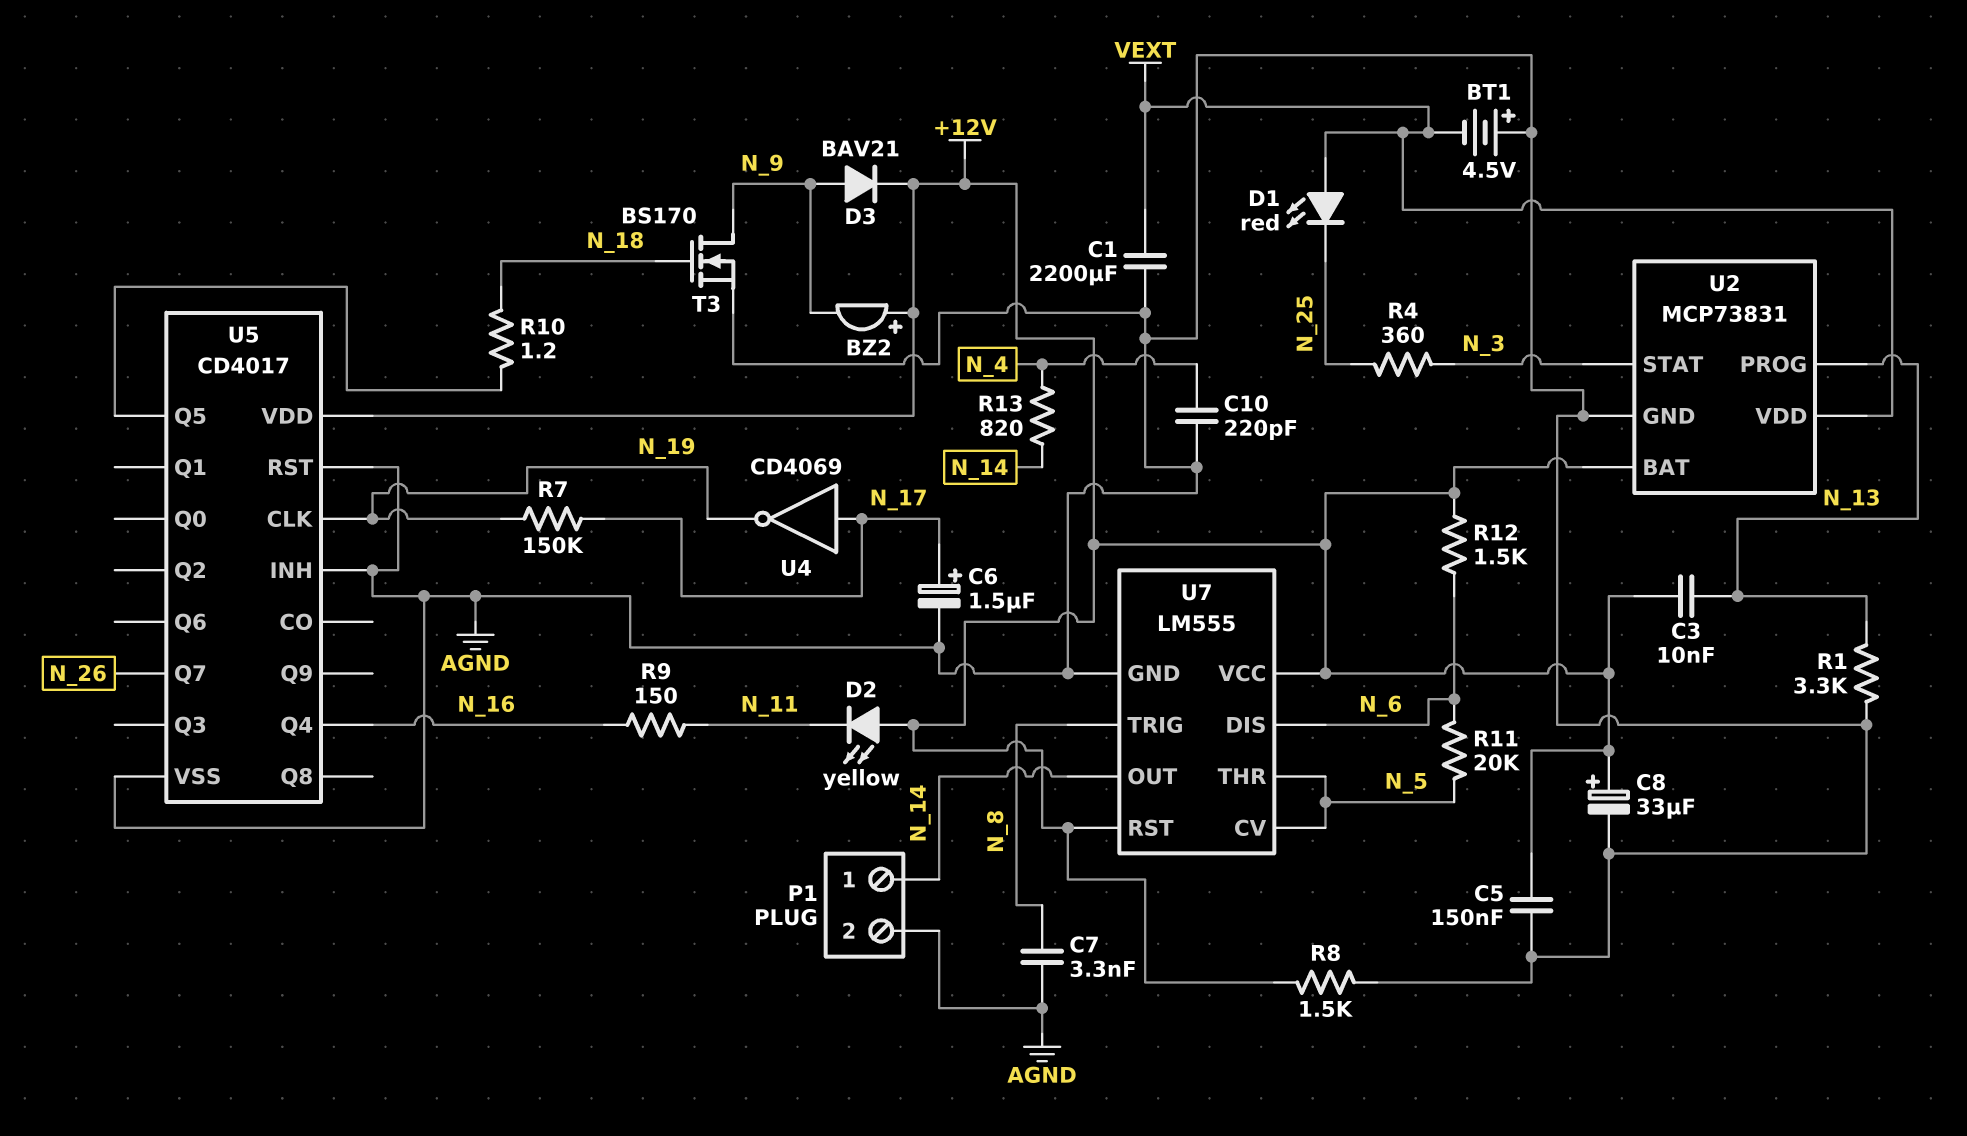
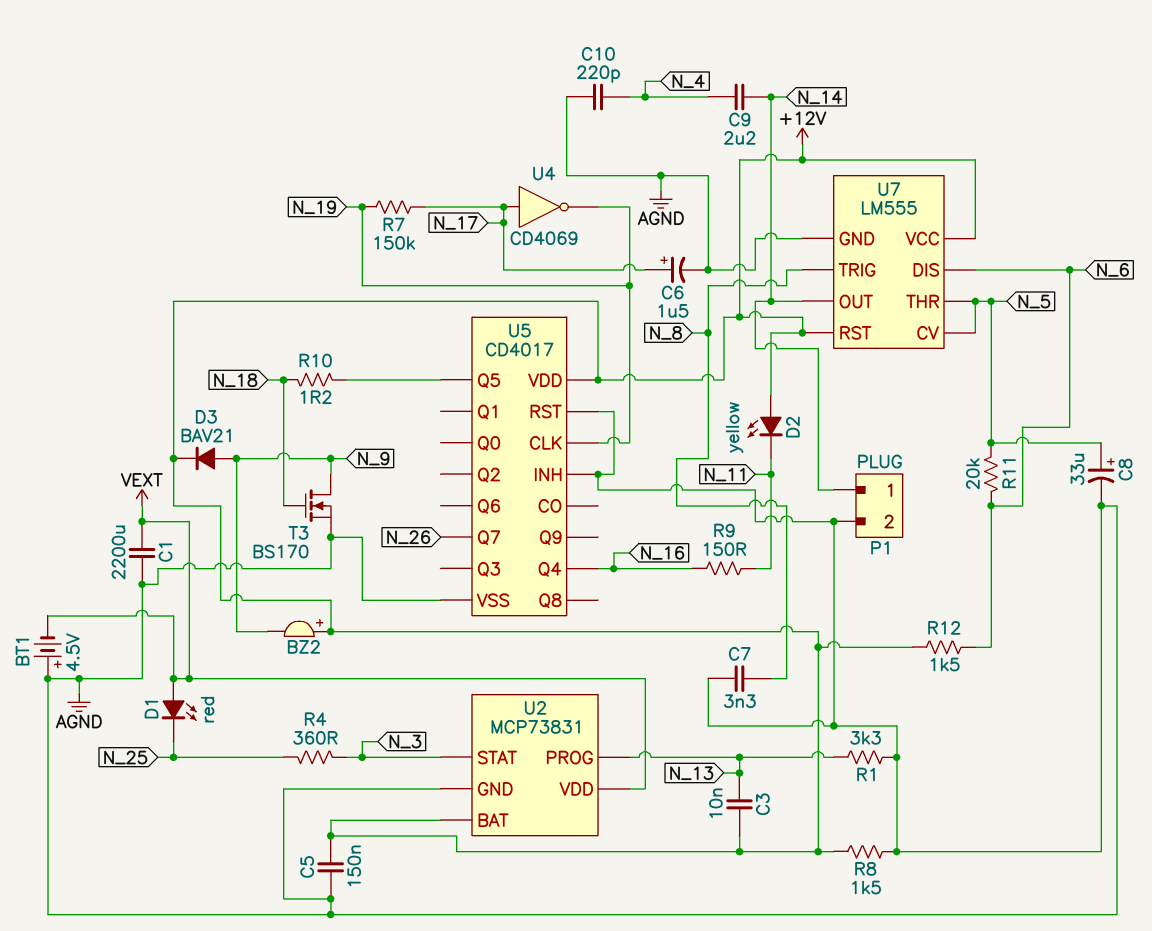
C8: 33uF (plus +12V, minus AGND) -> 33uF (plus N_5, minus AGND)
C9: none -> 2.2uF (N_4, N_14)
R13: 820 (N_4, N_14) -> none

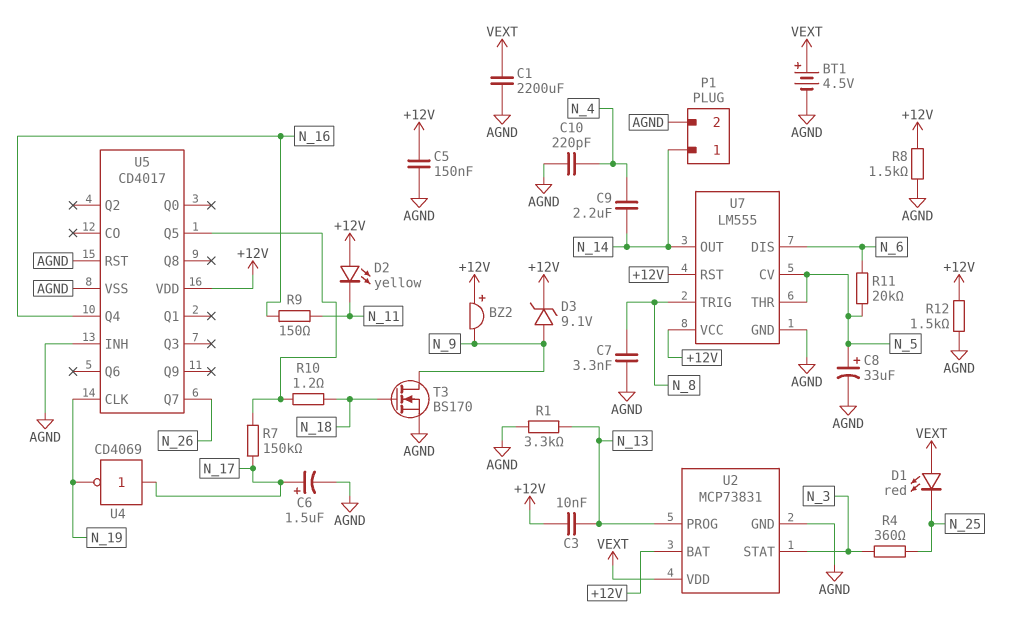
BT1: 4.5V (plus AGND, minus VEXT) -> 4.5V (plus VEXT, minus AGND)
D3: diode BAV21 (A N_9, K +12V) -> zener 9.1V (A N_9, K +12V)
R7: 150k (N_17, N_19) -> 150k (N_17, U5/Q5)
R12: 1.5k (+12V, N_6) -> 1.5k (+12V, AGND)

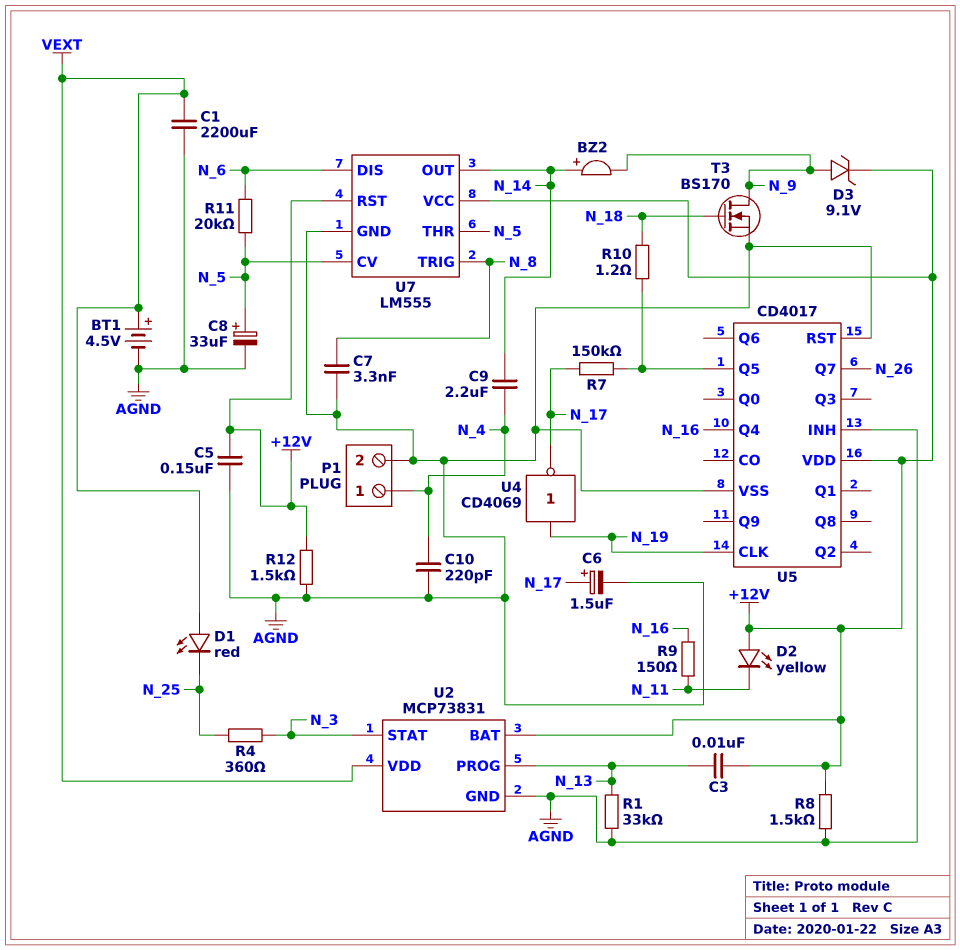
BZ2: buzzer (plus +12V, minus N_9) -> buzzer (plus N_14, minus N_9)
P1 pin 1: N_14 -> N_4
R1: 3.3k (AGND, N_13) -> 33k (AGND, N_13)
U4: NOT CD4069 (in N_17, out N_19) -> NOT CD4069 (in N_19, out N_17)

